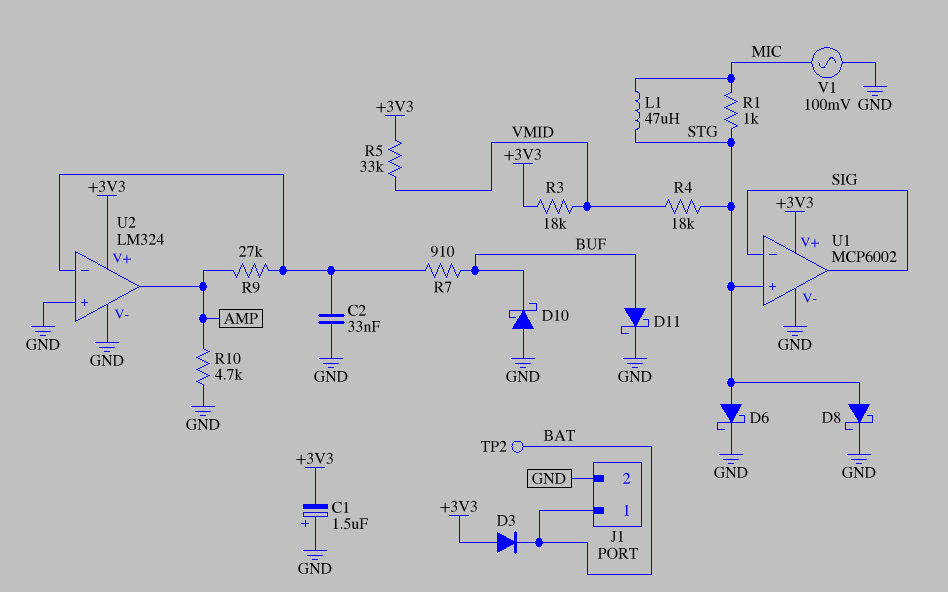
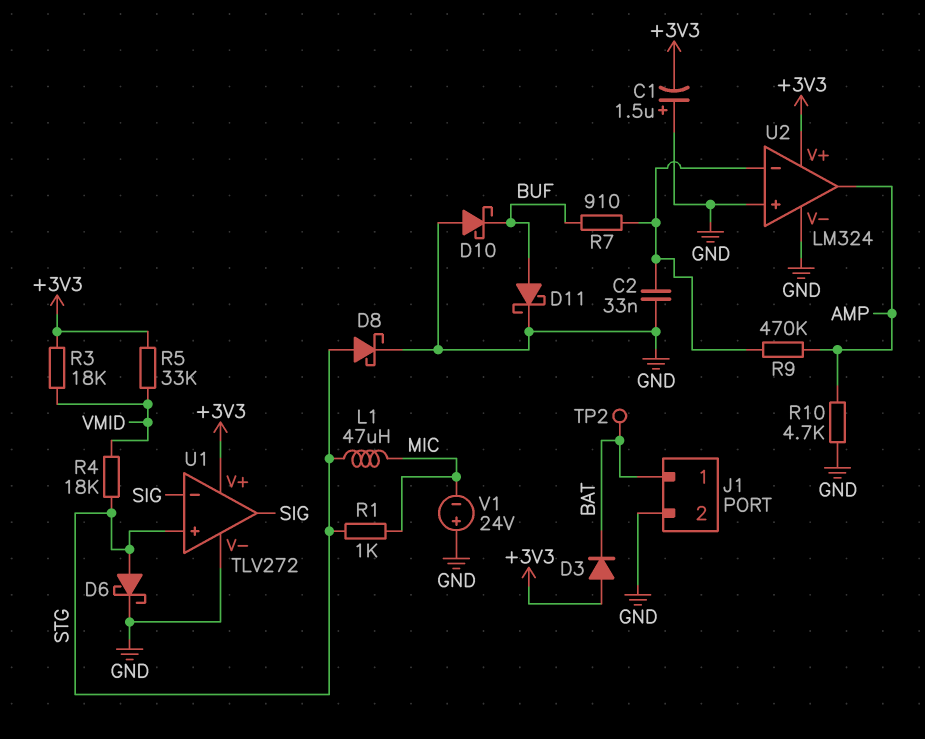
R9: 27k (AMP, U2/in-) -> 470k (AMP, U2/in-)
U1: MCP6002 -> TLV272
V1: AC 100mV (GND, MIC) -> 24V (plus GND, minus MIC)

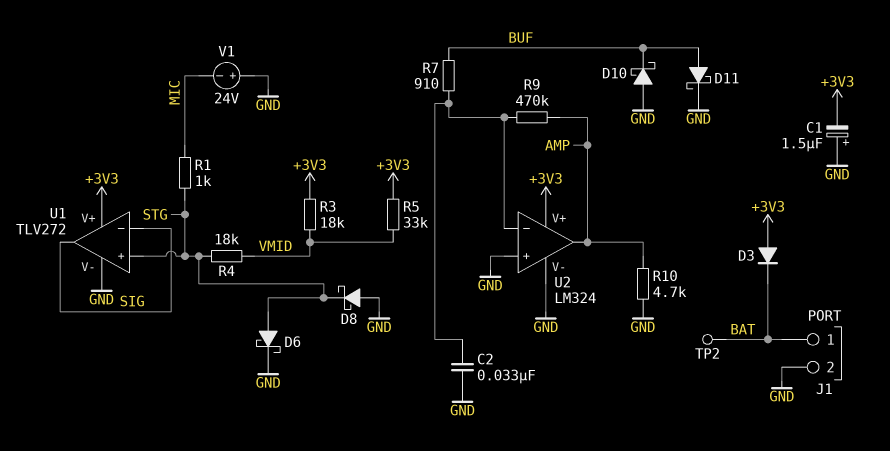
D8: schottky (A STG, K GND) -> schottky (A GND, K STG)
L1: 47uH (MIC, STG) -> none

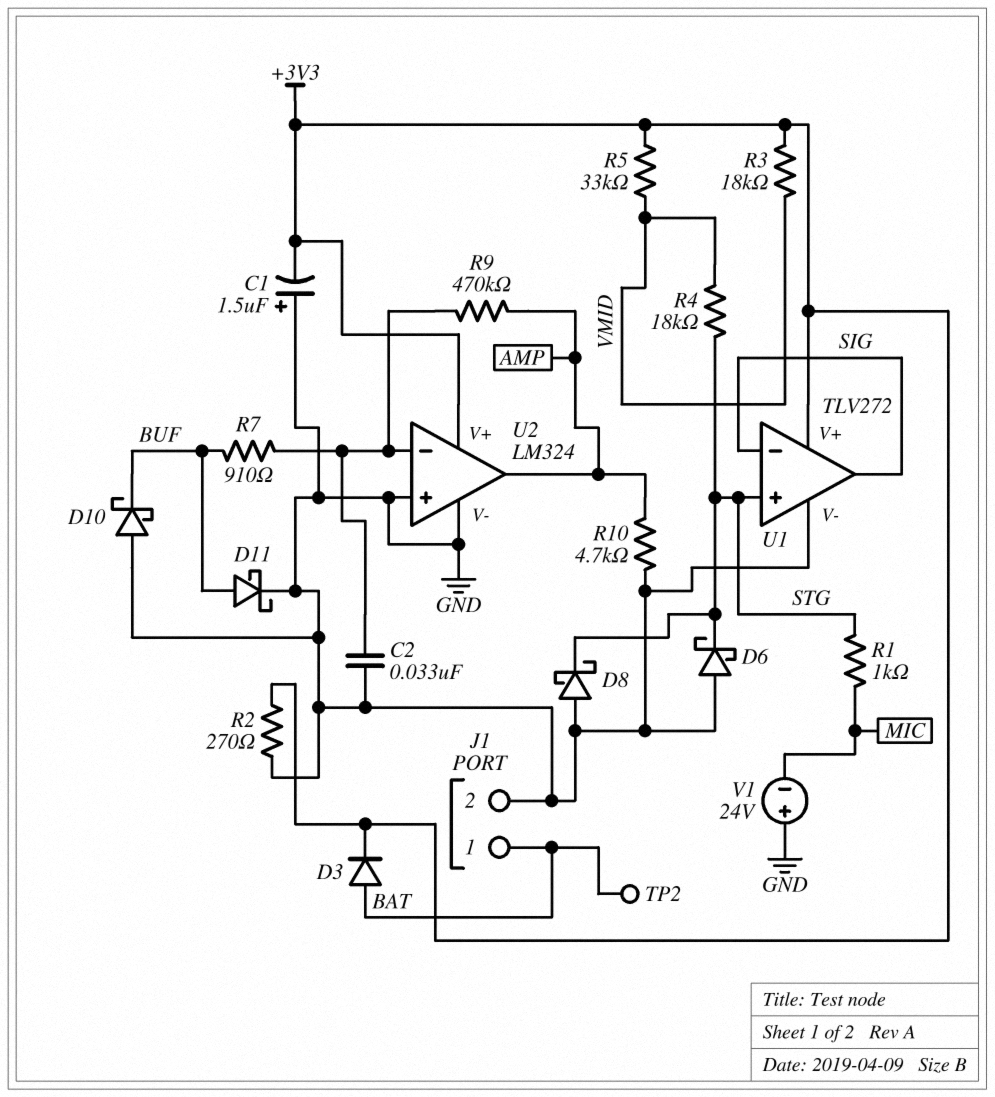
D3: diode (A +3V3, K BAT) -> diode (A BAT, K +3V3)
D6: schottky (A STG, K GND) -> schottky (A GND, K STG)
R2: none -> 270 (+3V3, GND)

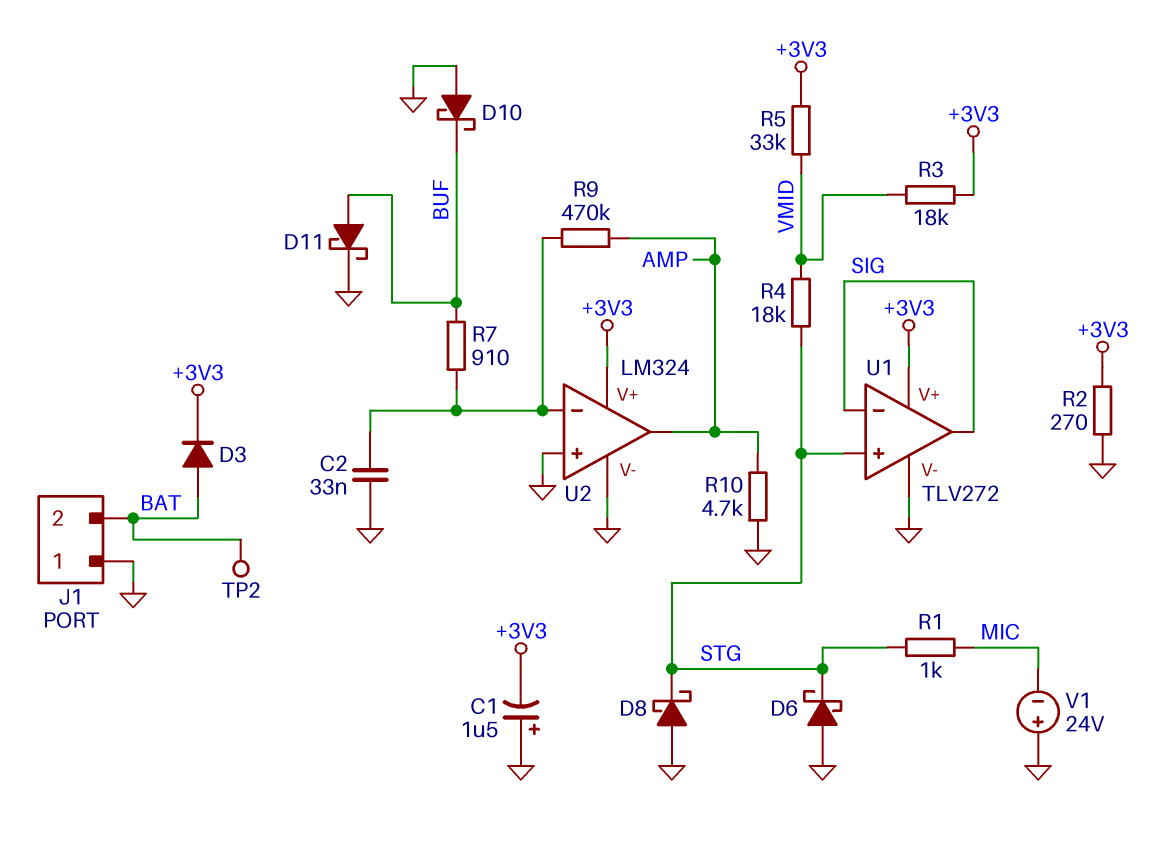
J1 pin 1: BAT -> GND
J1 pin 2: GND -> BAT

